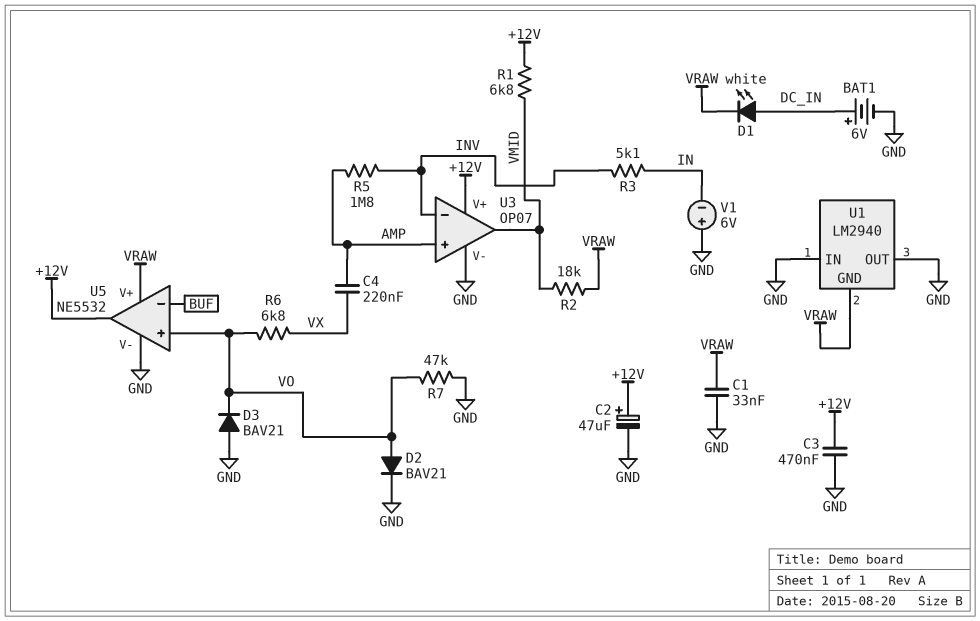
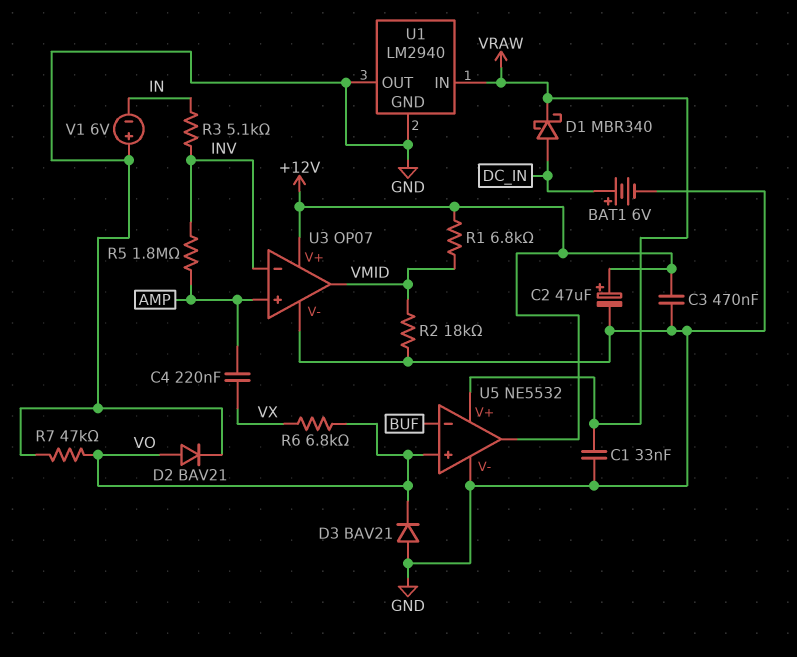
D1: LED white (A DC_IN, K VRAW) -> schottky MBR340 (A DC_IN, K VRAW)
R2: 18k (VMID, VRAW) -> 18k (GND, VMID)
U1 pin GND: VRAW -> GND
U1 pin IN: GND -> VRAW

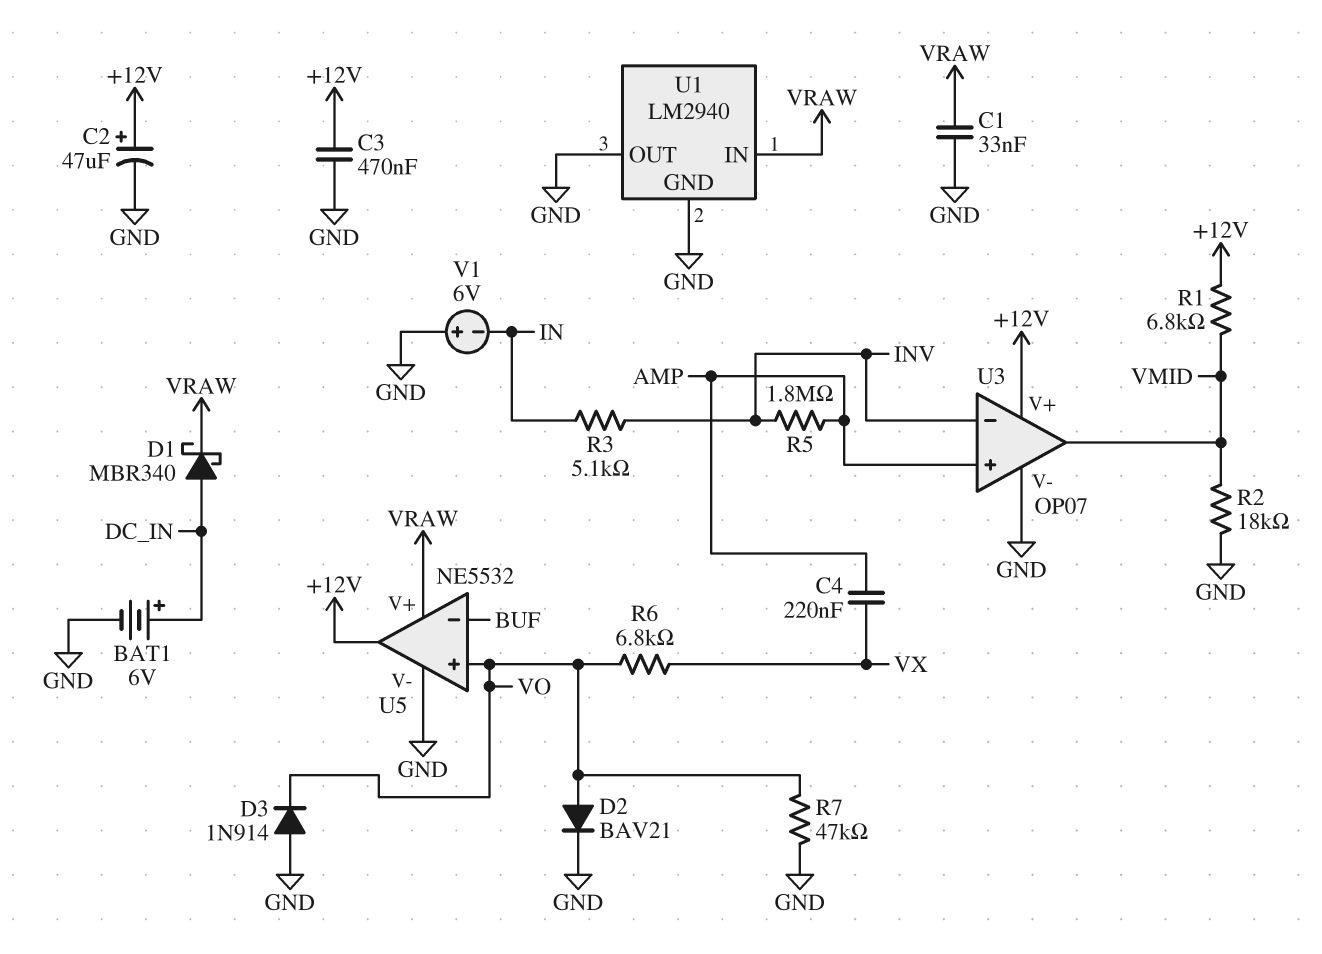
D3: diode BAV21 (A GND, K VO) -> diode 1N914 (A GND, K VO)

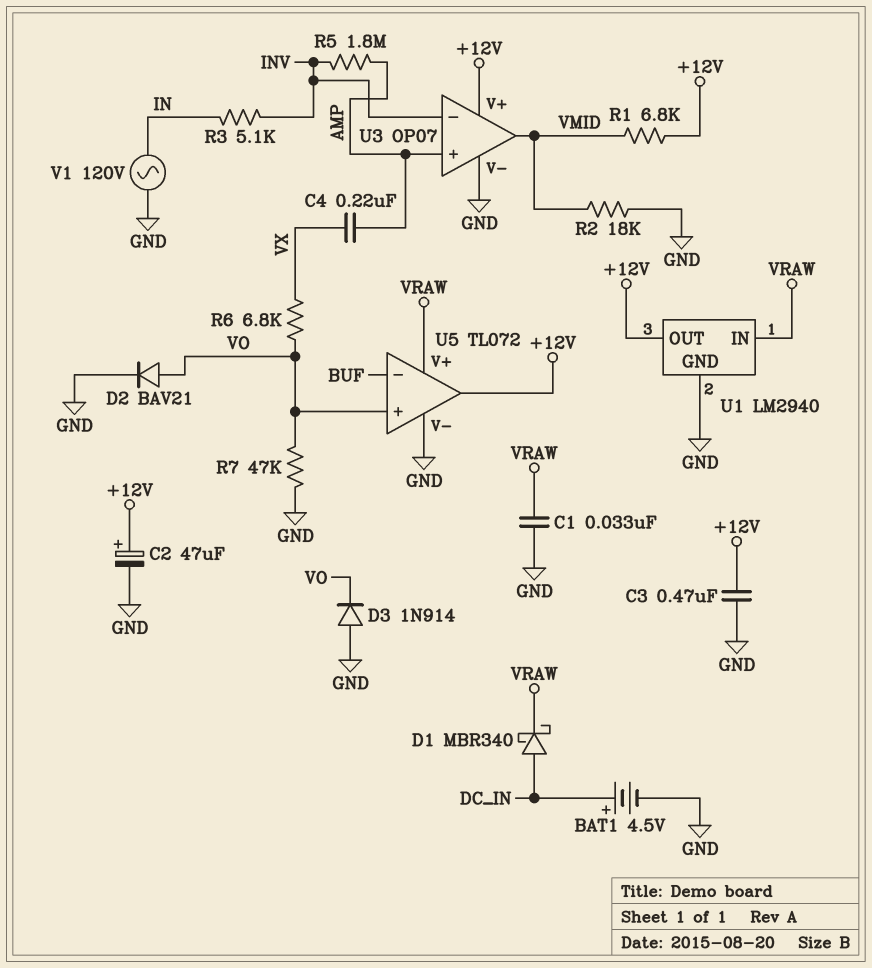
BAT1: 6V (plus DC_IN, minus GND) -> 4.5V (plus DC_IN, minus GND)
U1 pin OUT: GND -> +12V
U5: NE5532 -> TL072
V1: 6V (plus GND, minus IN) -> AC 120V (GND, IN)

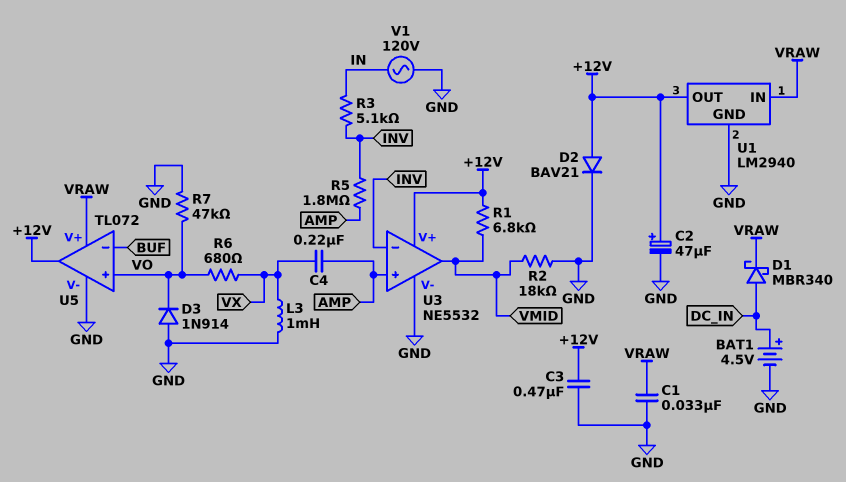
D2: diode BAV21 (A VO, K GND) -> diode BAV21 (A +12V, K GND)
L3: none -> 1mH (GND, VX)
R6: 6.8k (VO, VX) -> 680 (VO, VX)
U3: OP07 -> NE5532

